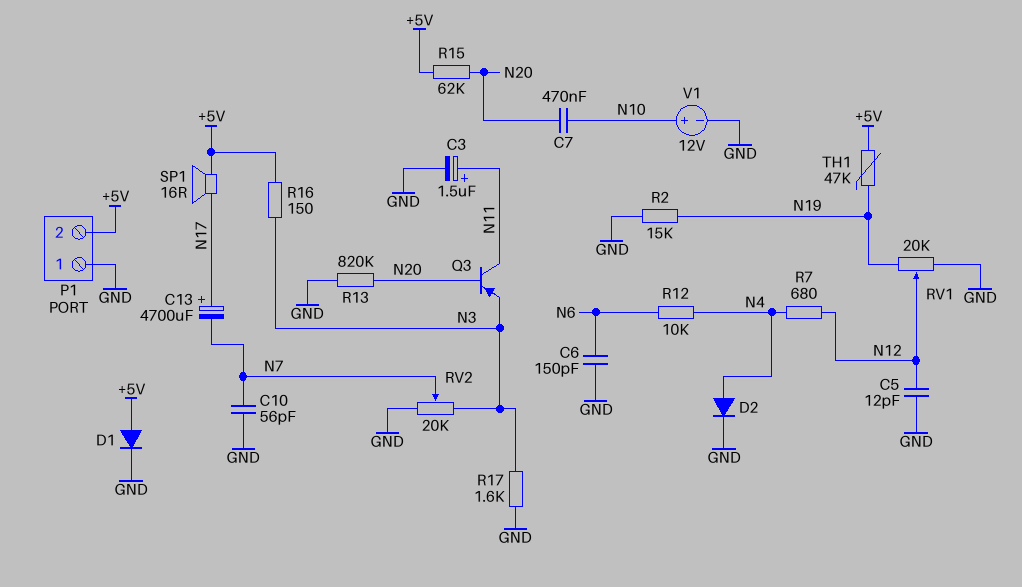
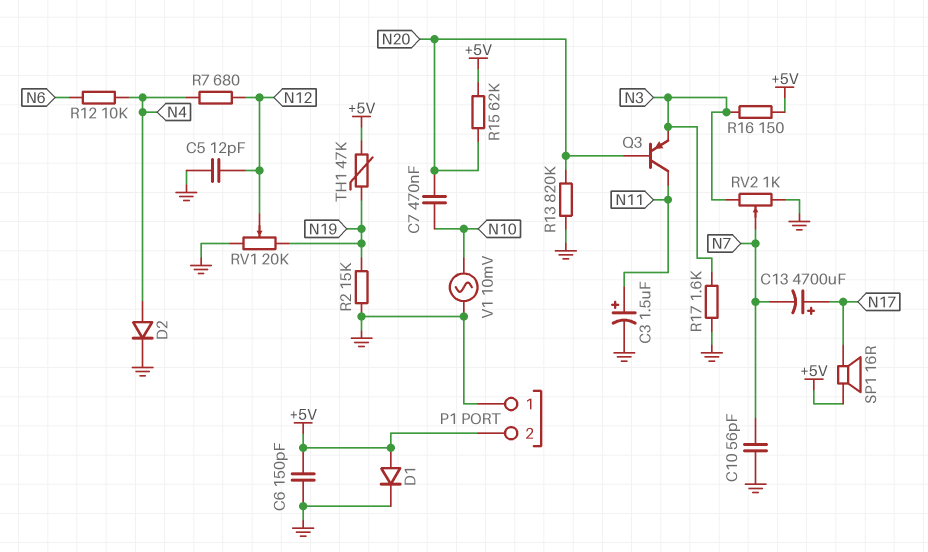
C6: 150pF (GND, N6) -> 150pF (+5V, GND)
RV2: 20k (GND, N3, wiper N7) -> 1k (GND, N3, wiper N7)
V1: 12V (plus N10, minus GND) -> AC 10mV (GND, N10)

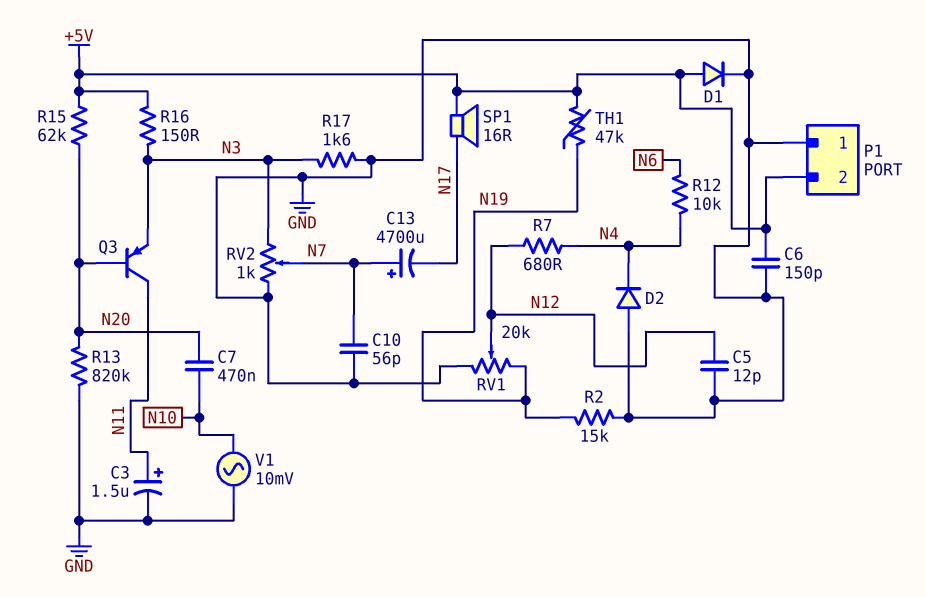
C13: 4700uF (plus N17, minus N7) -> 4700uF (plus N7, minus N17)
D2: diode (A N4, K GND) -> diode (A GND, K N4)

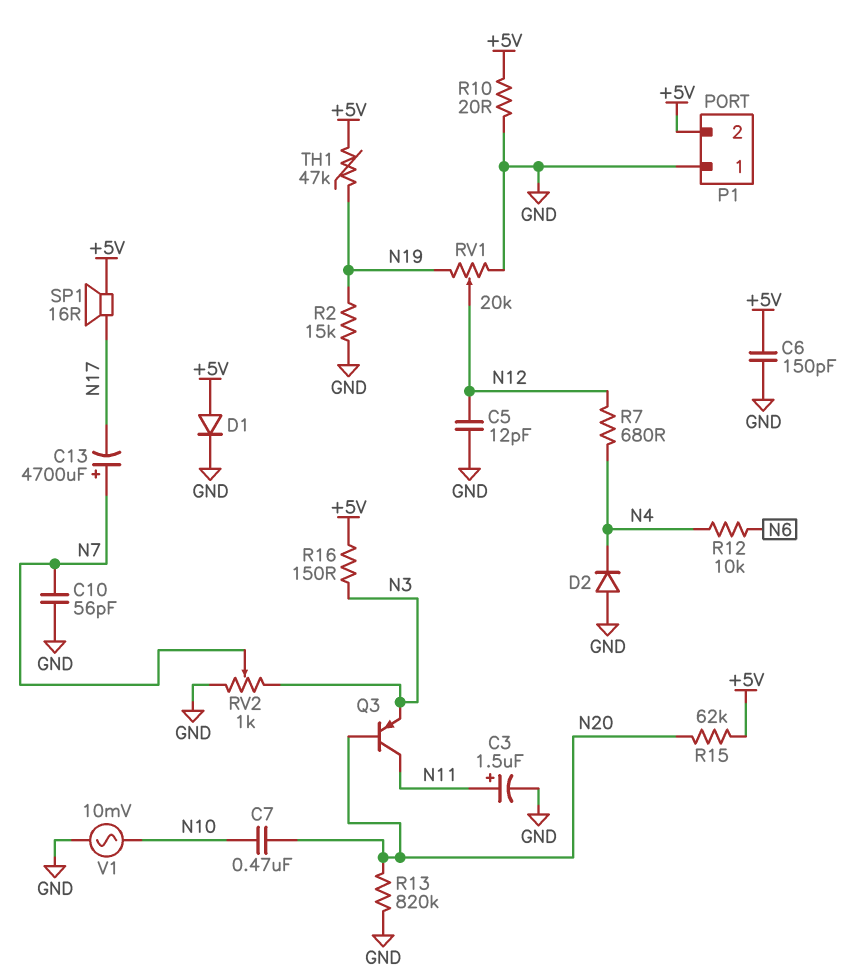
R10: none -> 20 (+5V, GND)
R17: 1.6k (GND, N3) -> none

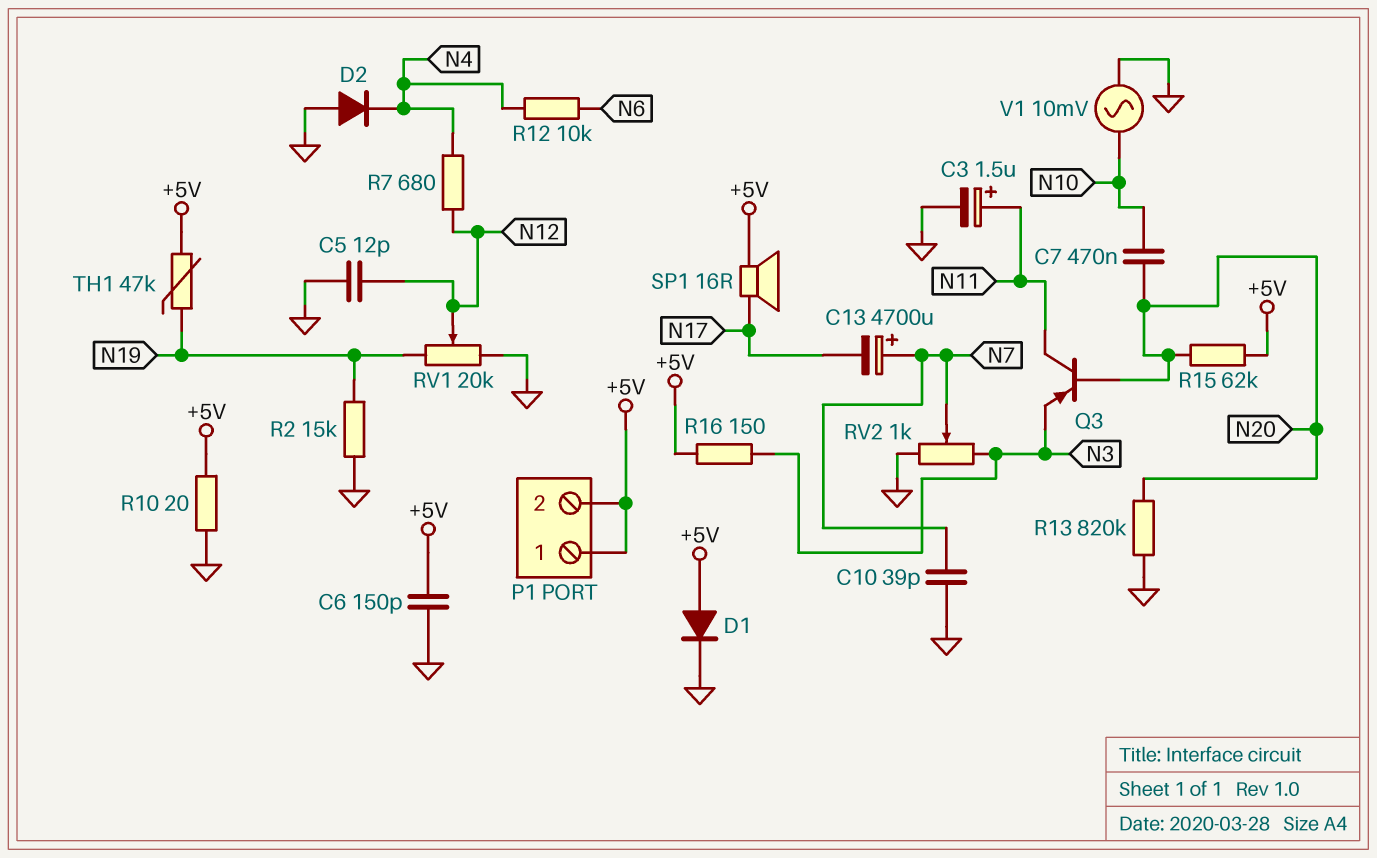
C10: 56pF (GND, N7) -> 39pF (GND, N7)
P1 pin 1: GND -> +5V

